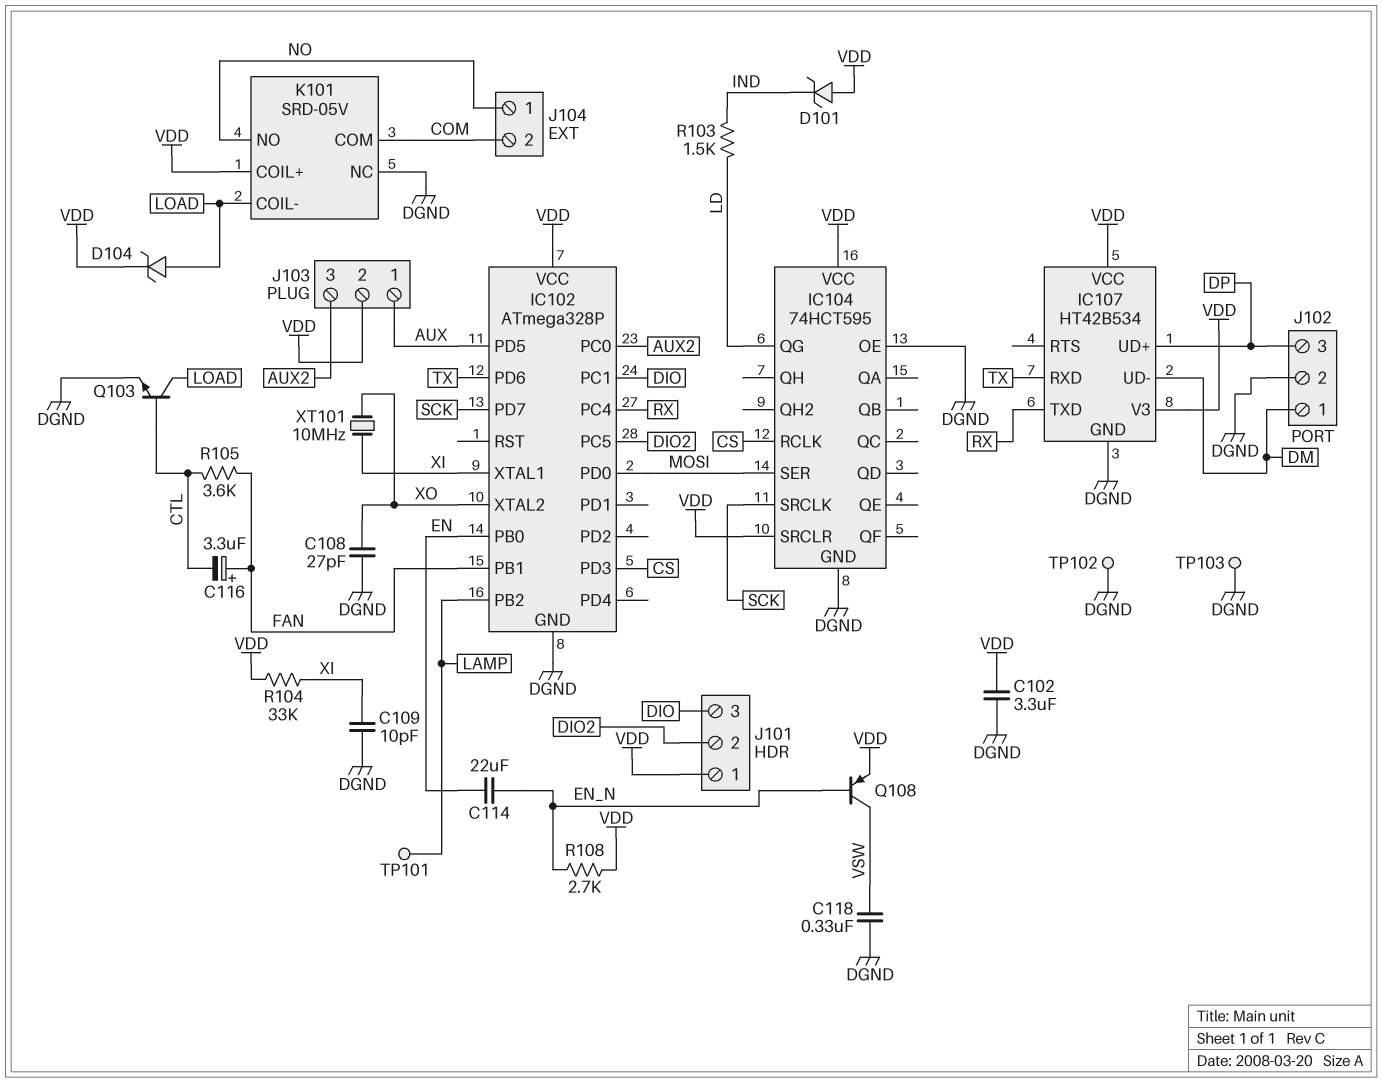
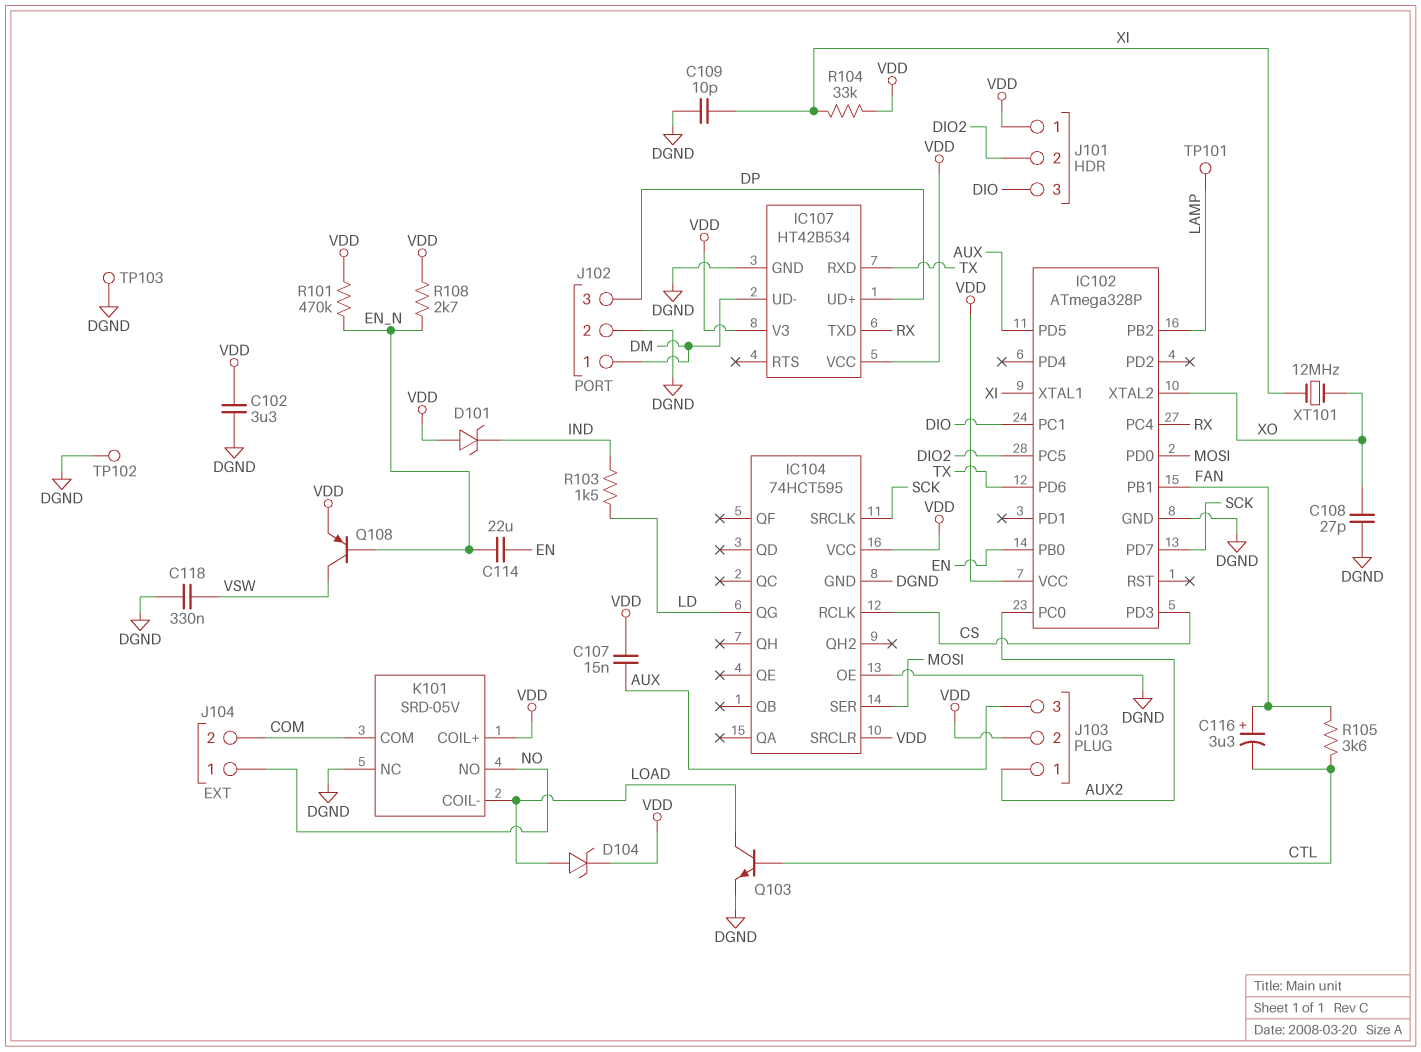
C107: none -> 15nF (AUX, VDD)
J103 pin 1: AUX -> AUX2
J103 pin 3: AUX2 -> AUX
R101: none -> 470k (EN_N, VDD)
XT101: 10MHz (XI, XO) -> 12MHz (XI, XO)

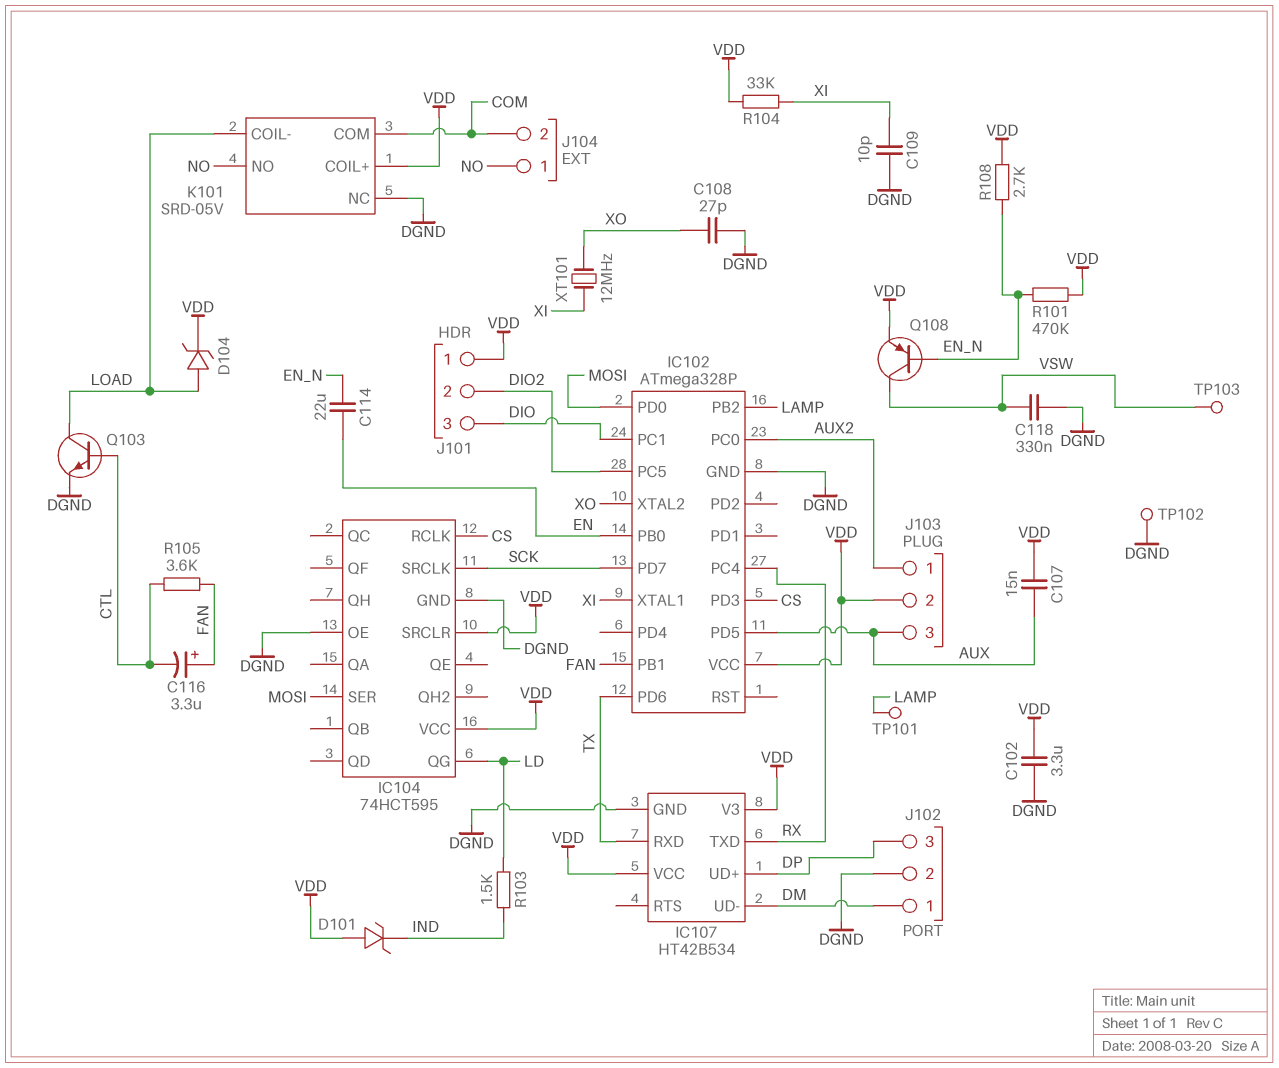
TP103: test point (DGND) -> test point (VSW)

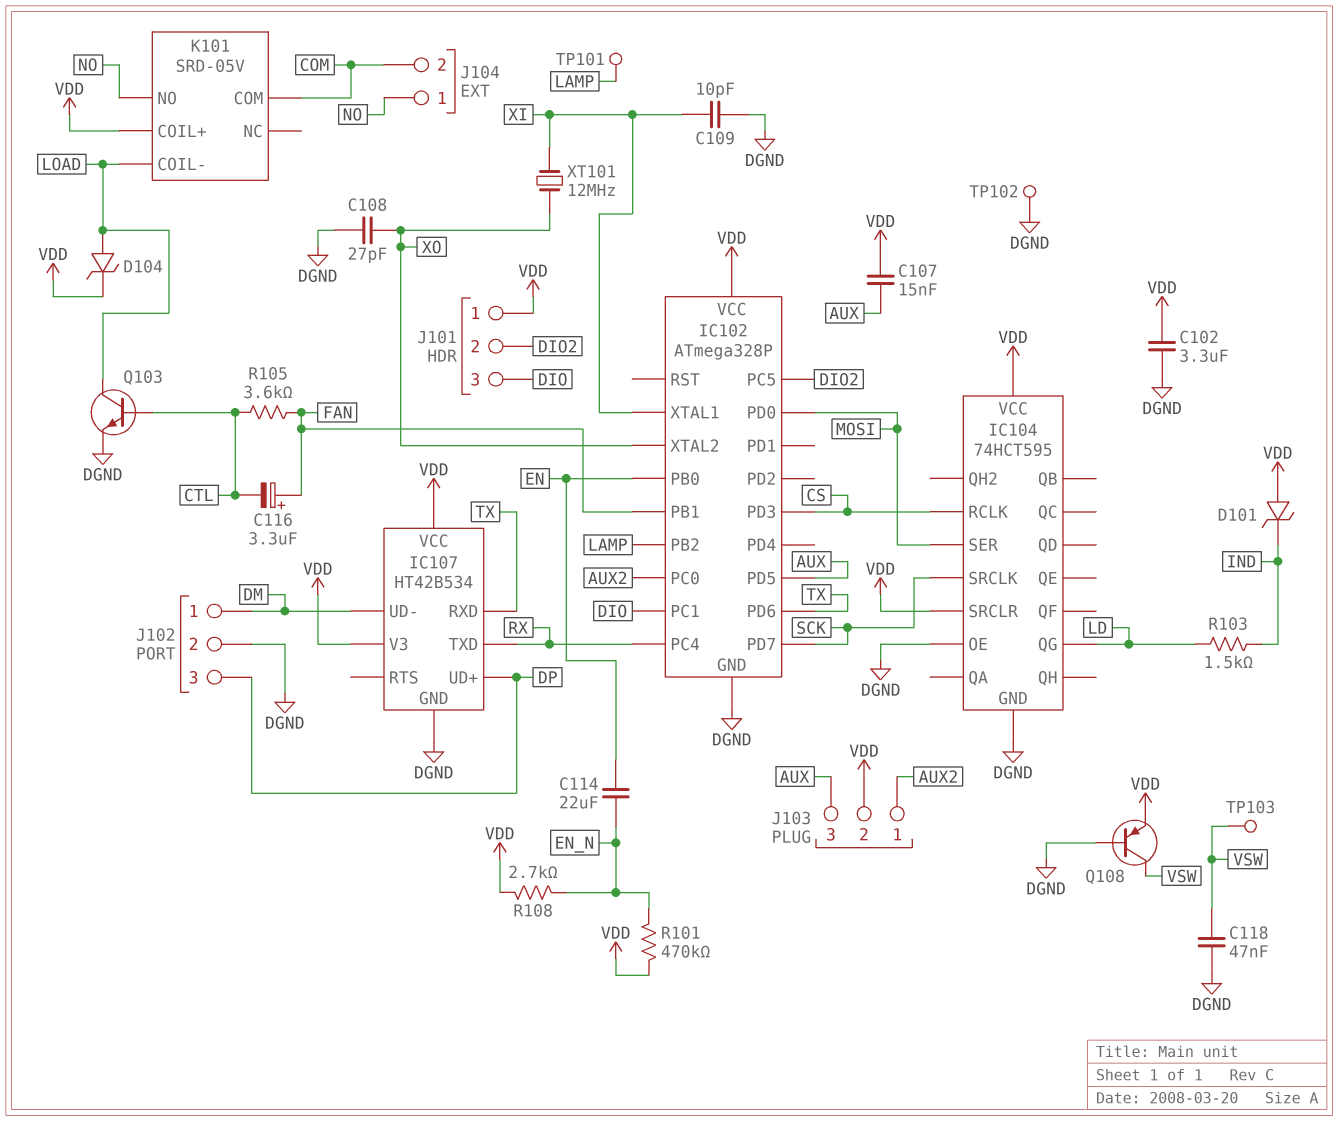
C118: 330nF (DGND, VSW) -> 47nF (DGND, VSW)
K101 pin NC: DGND -> none
Q108: PNP (B EN_N, C VSW, E VDD) -> PNP (B DGND, C VSW, E VDD)
R104: 33k (VDD, XI) -> none

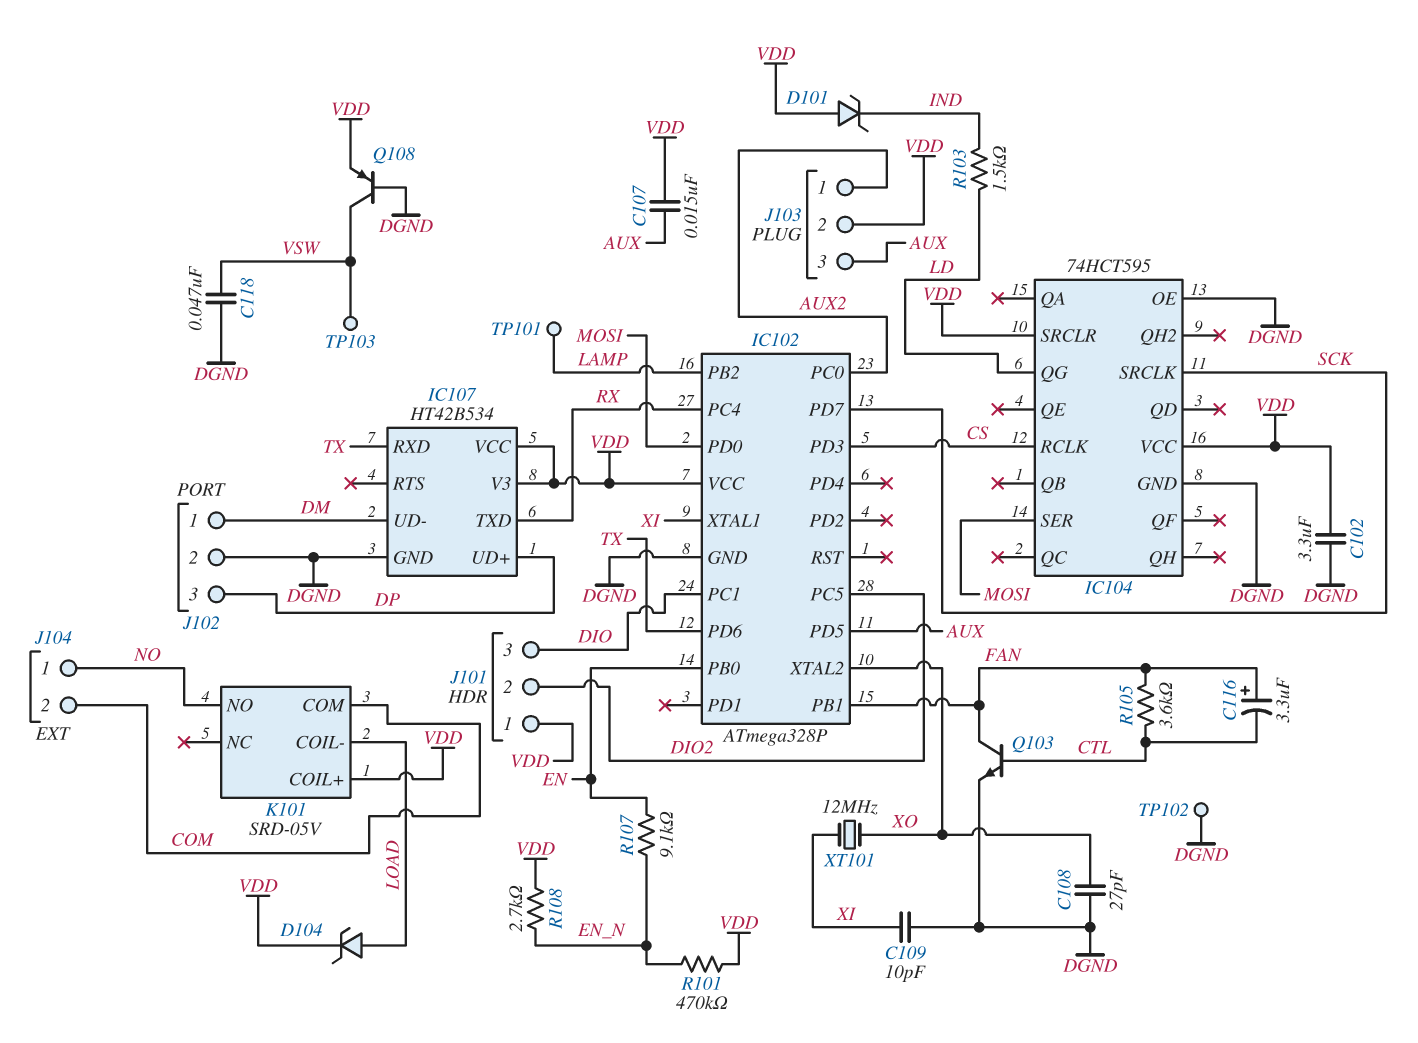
C114: 22uF (EN, EN_N) -> none
Q103: NPN (B CTL, C LOAD, E DGND) -> NPN (B CTL, C FAN, E DGND)
R107: none -> 9.1k (EN, EN_N)

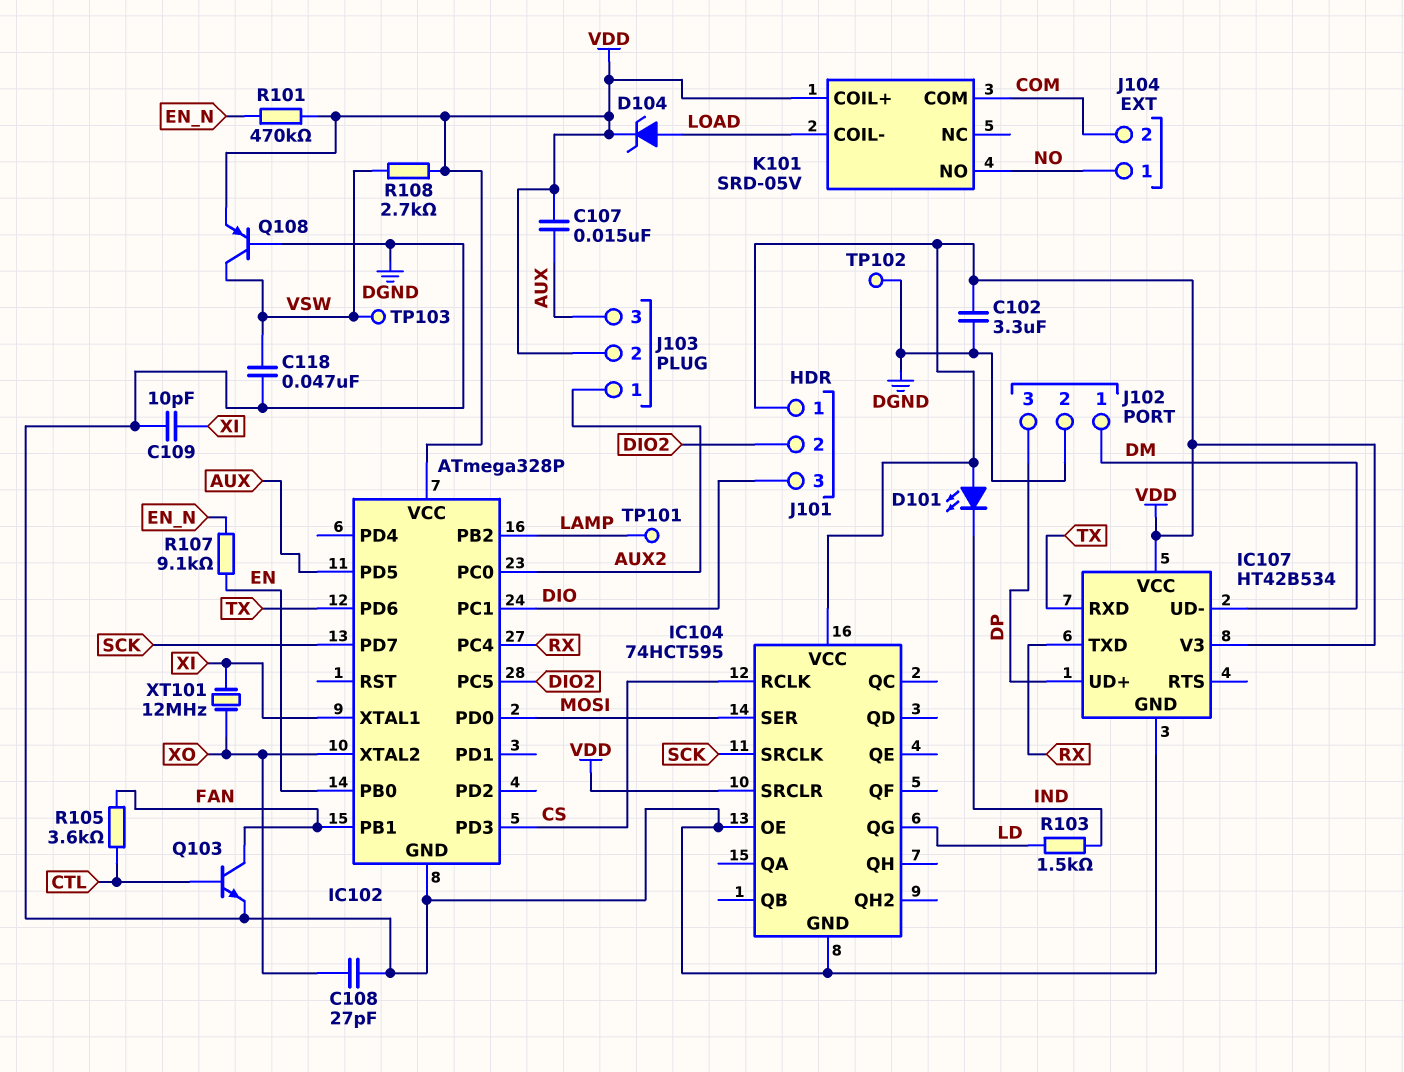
C116: 3.3uF (plus FAN, minus CTL) -> none
D101: zener (A VDD, K IND) -> LED (A VDD, K IND)
R108: 2.7k (EN_N, VDD) -> 2.7k (VDD, VSW)

